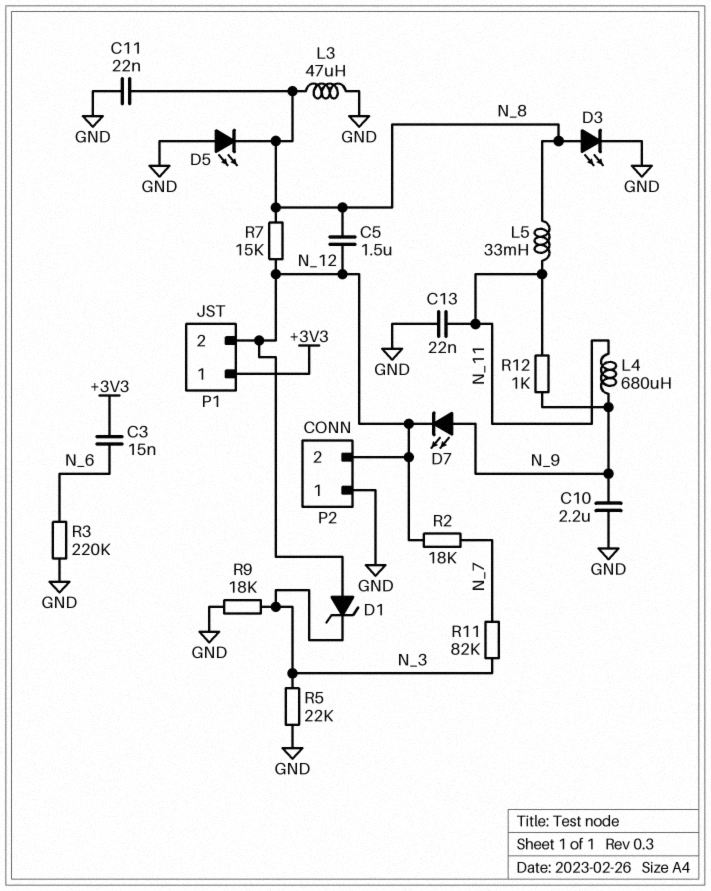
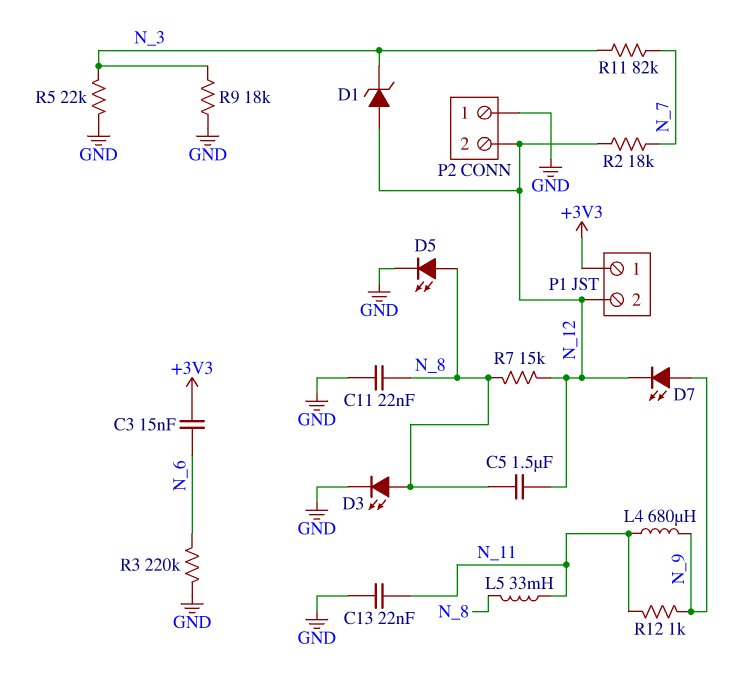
C10: 2.2uF (GND, N_9) -> none
D5: LED (A GND, K N_8) -> LED (A N_8, K GND)
L3: 47uH (GND, N_8) -> none

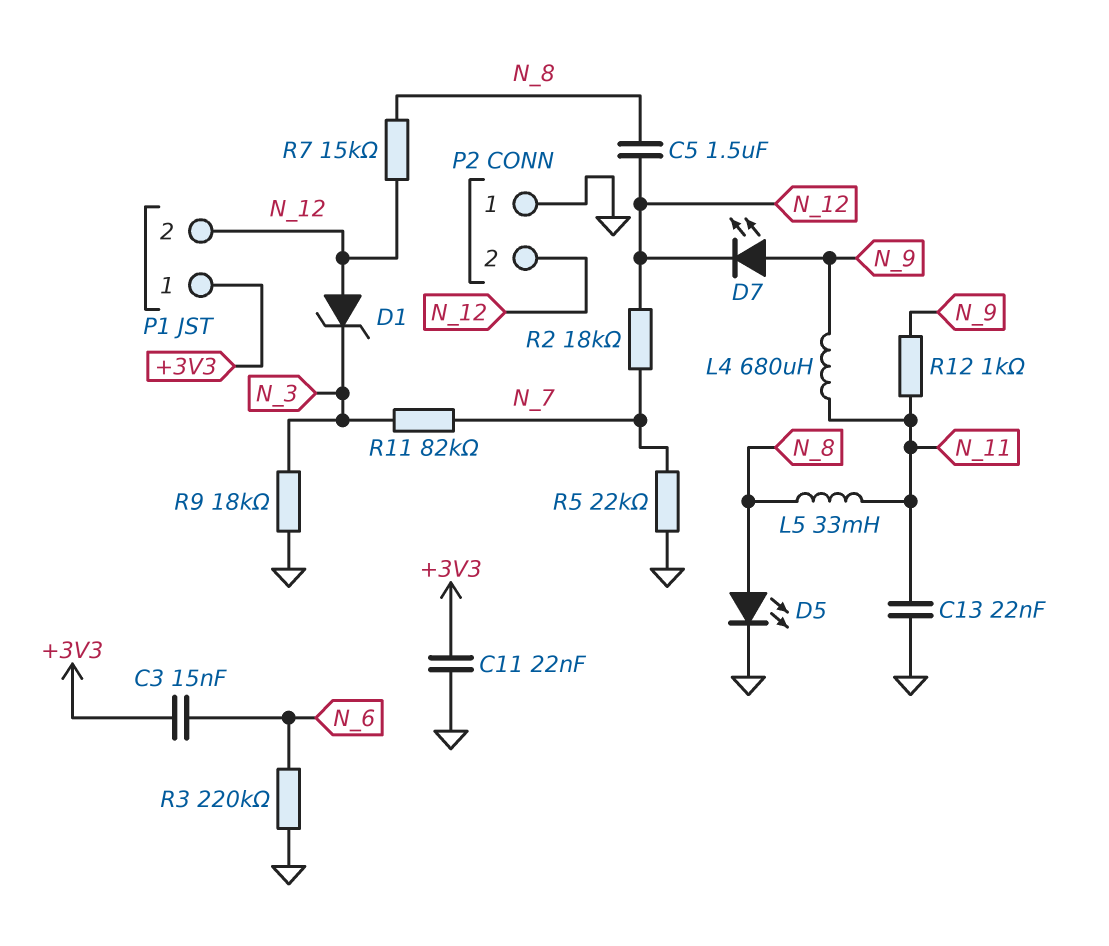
C11: 22nF (GND, N_8) -> 22nF (+3V3, GND)
D3: LED (A N_8, K GND) -> none
R5: 22k (GND, N_3) -> 22k (GND, N_7)

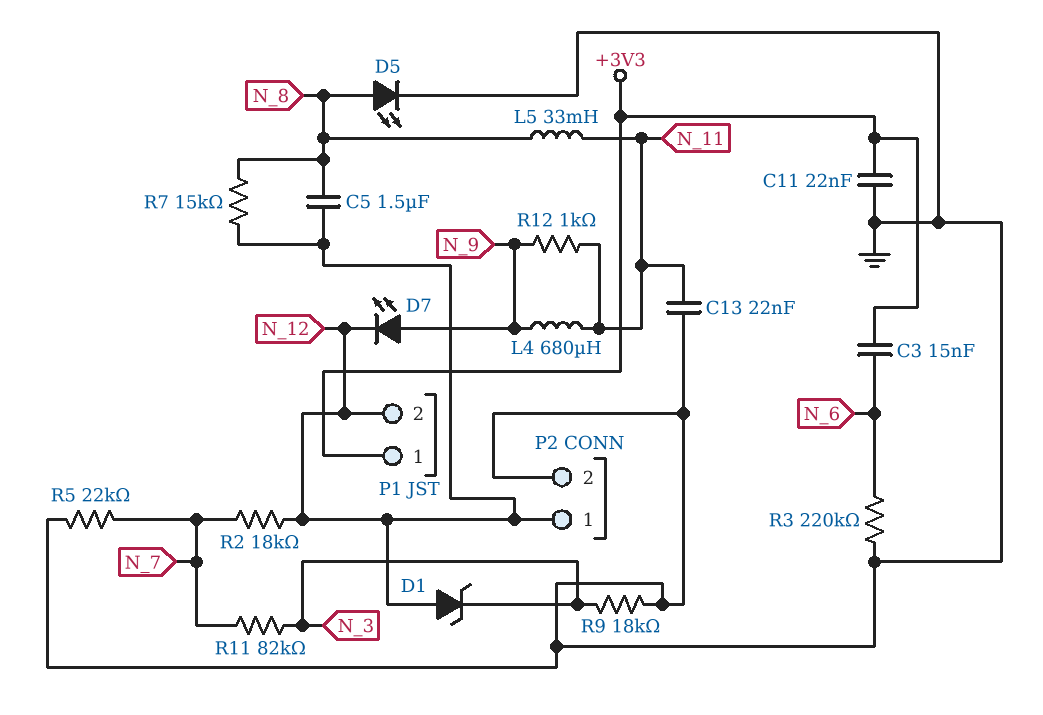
P2 pin 1: GND -> N_12
P2 pin 2: N_12 -> GND

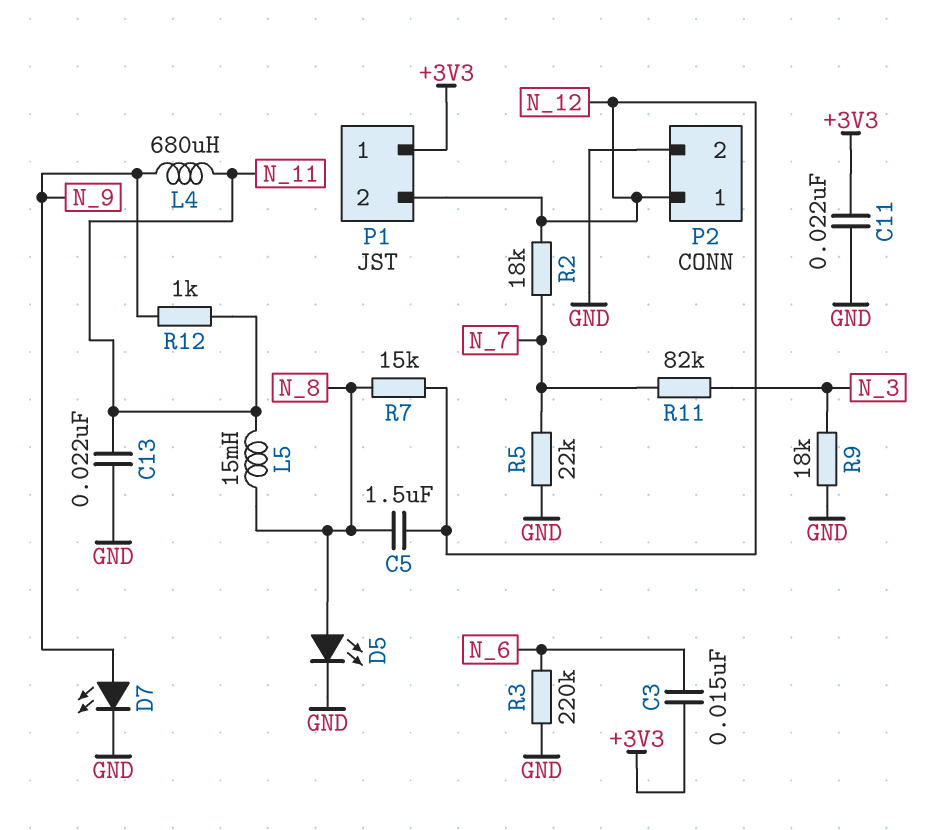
D1: zener (A N_12, K N_3) -> none
D7: LED (A N_9, K N_12) -> LED (A N_9, K GND)
L5: 33mH (N_8, N_11) -> 15mH (N_8, N_11)

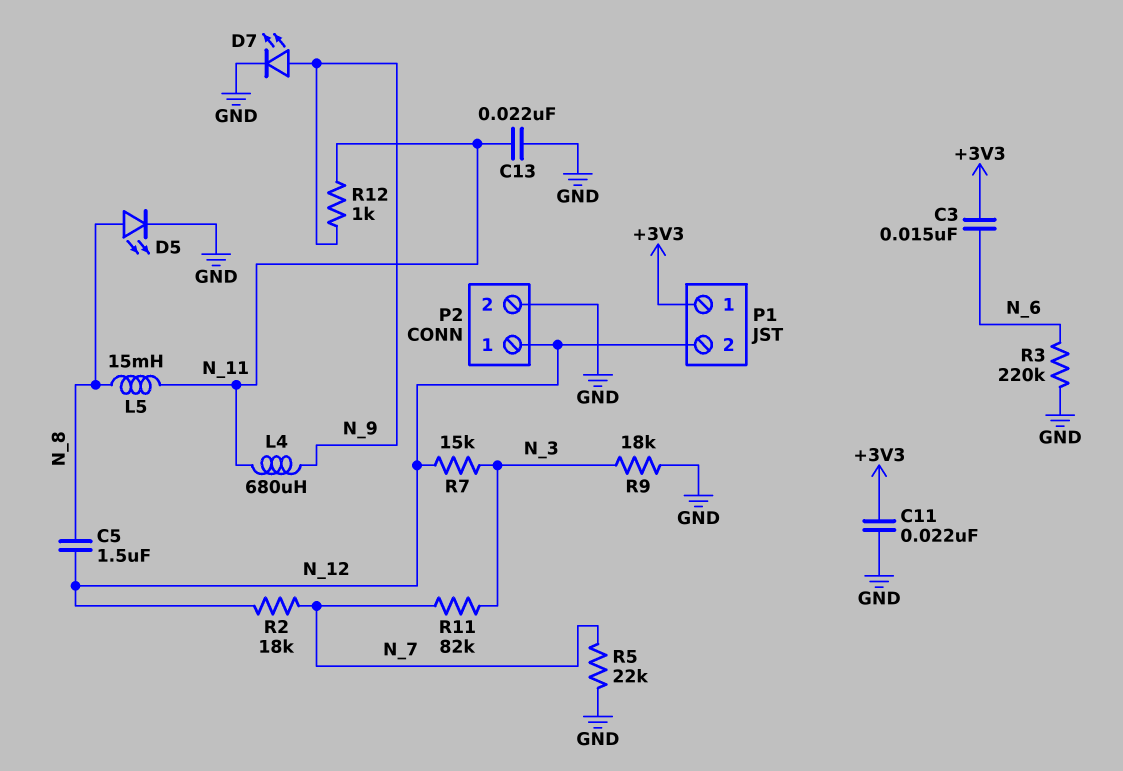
R7: 15k (N_8, N_12) -> 15k (N_3, N_12)

